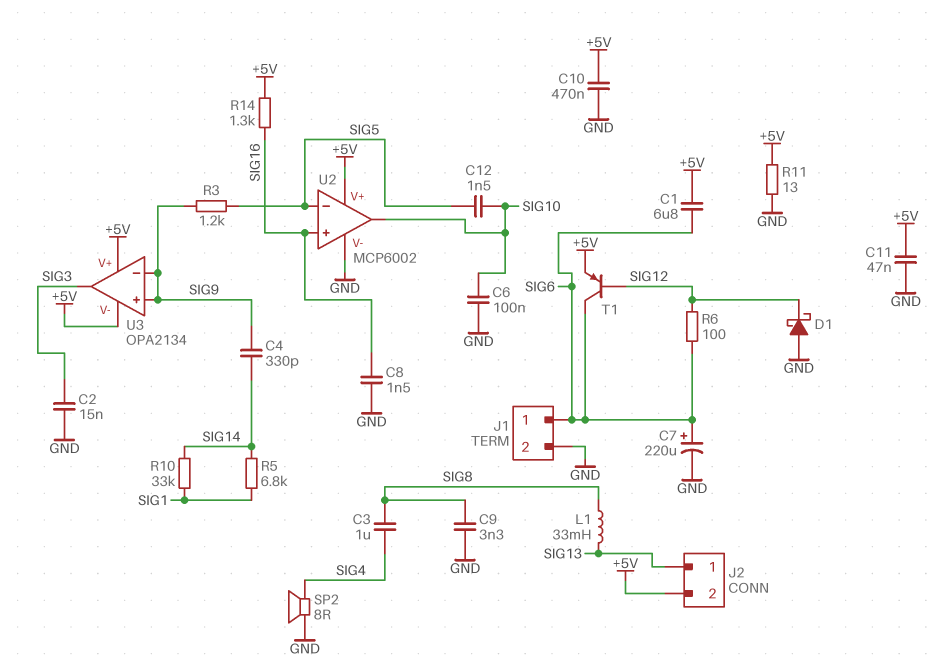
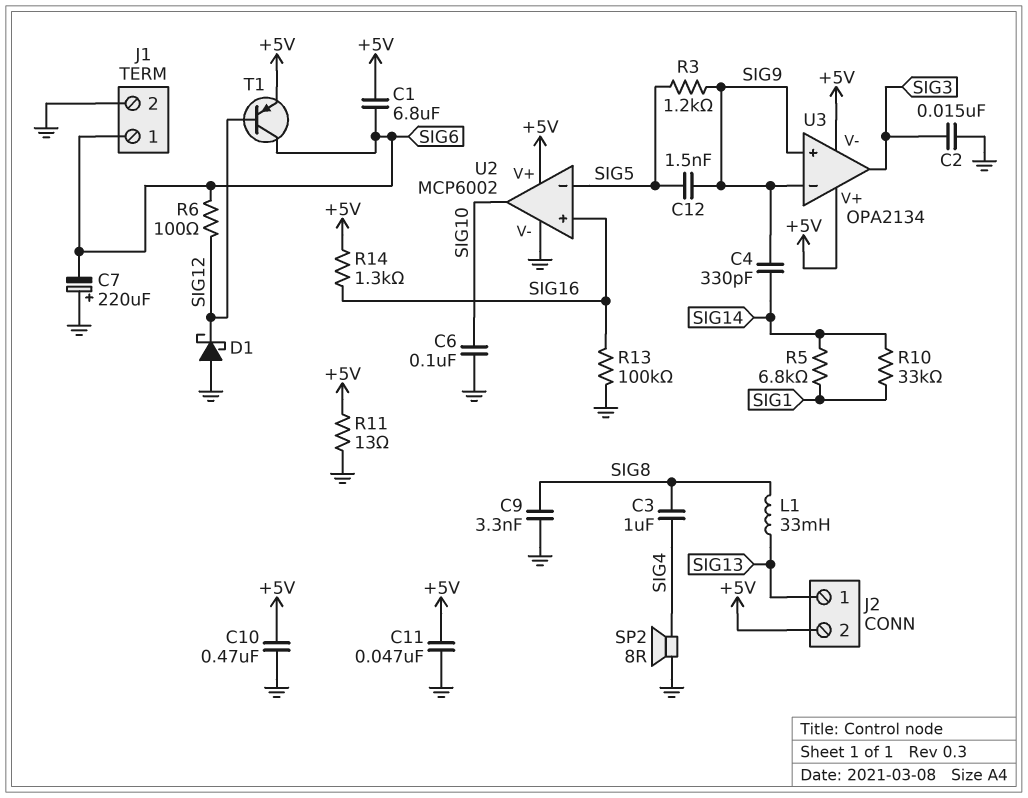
C7: 220uF (plus SIG6, minus GND) -> 220uF (plus GND, minus SIG6)
C8: 1.5nF (GND, SIG16) -> none
C12: 1.5nF (SIG5, SIG10) -> 1.5nF (SIG5, SIG9)
R13: none -> 100k (GND, SIG16)

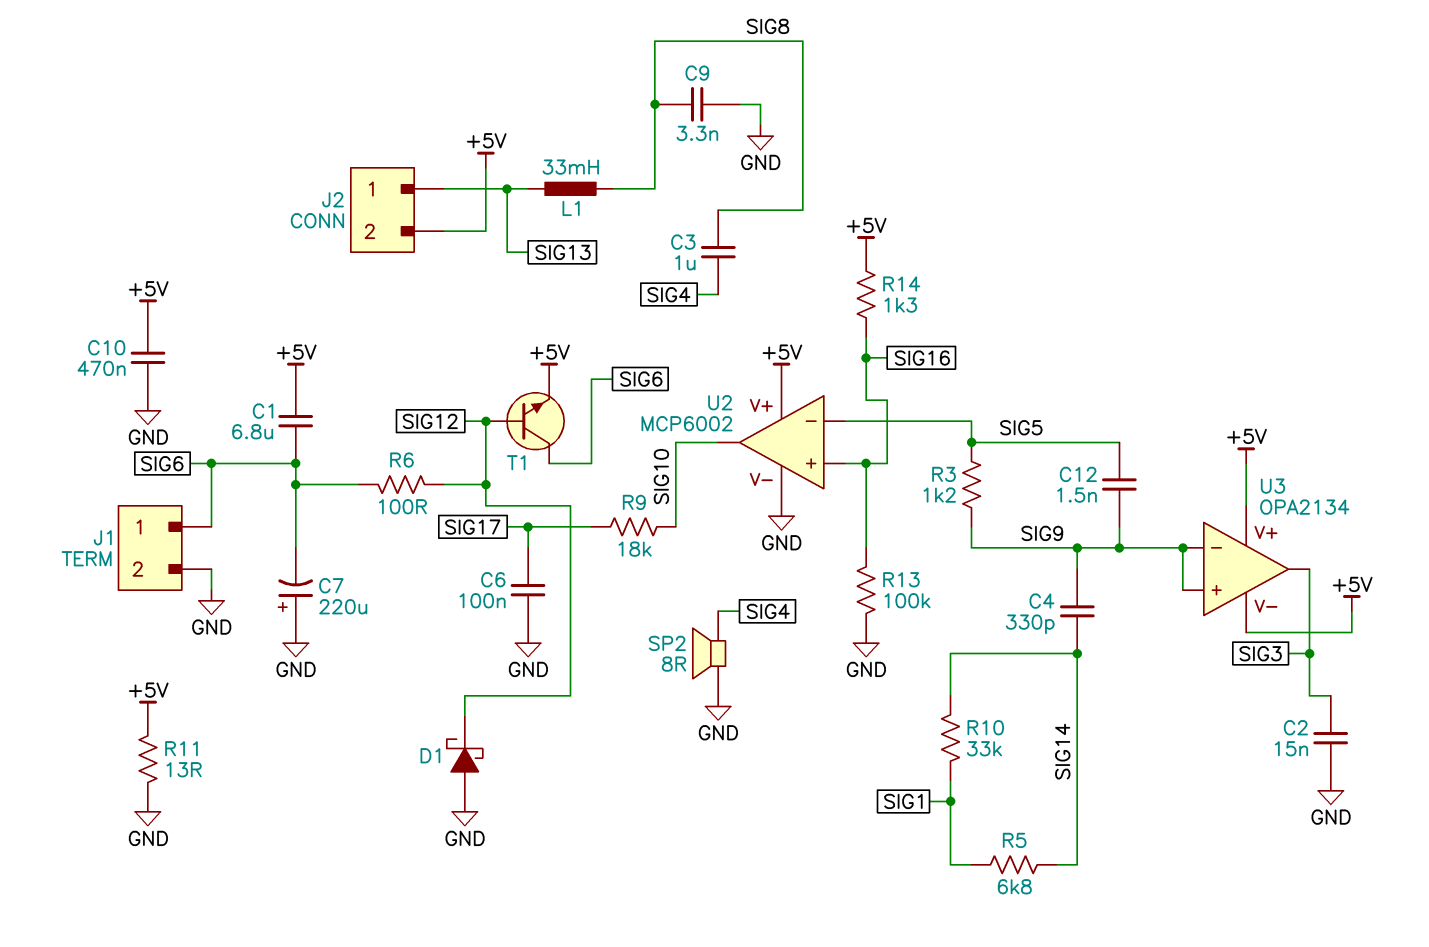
C6: 100nF (GND, SIG10) -> 100nF (GND, SIG17)
C11: 47nF (+5V, GND) -> none
R9: none -> 18k (SIG10, SIG17)
T1: PNP (B SIG12, C SIG6, E +5V) -> NPN (B SIG12, C SIG6, E +5V)

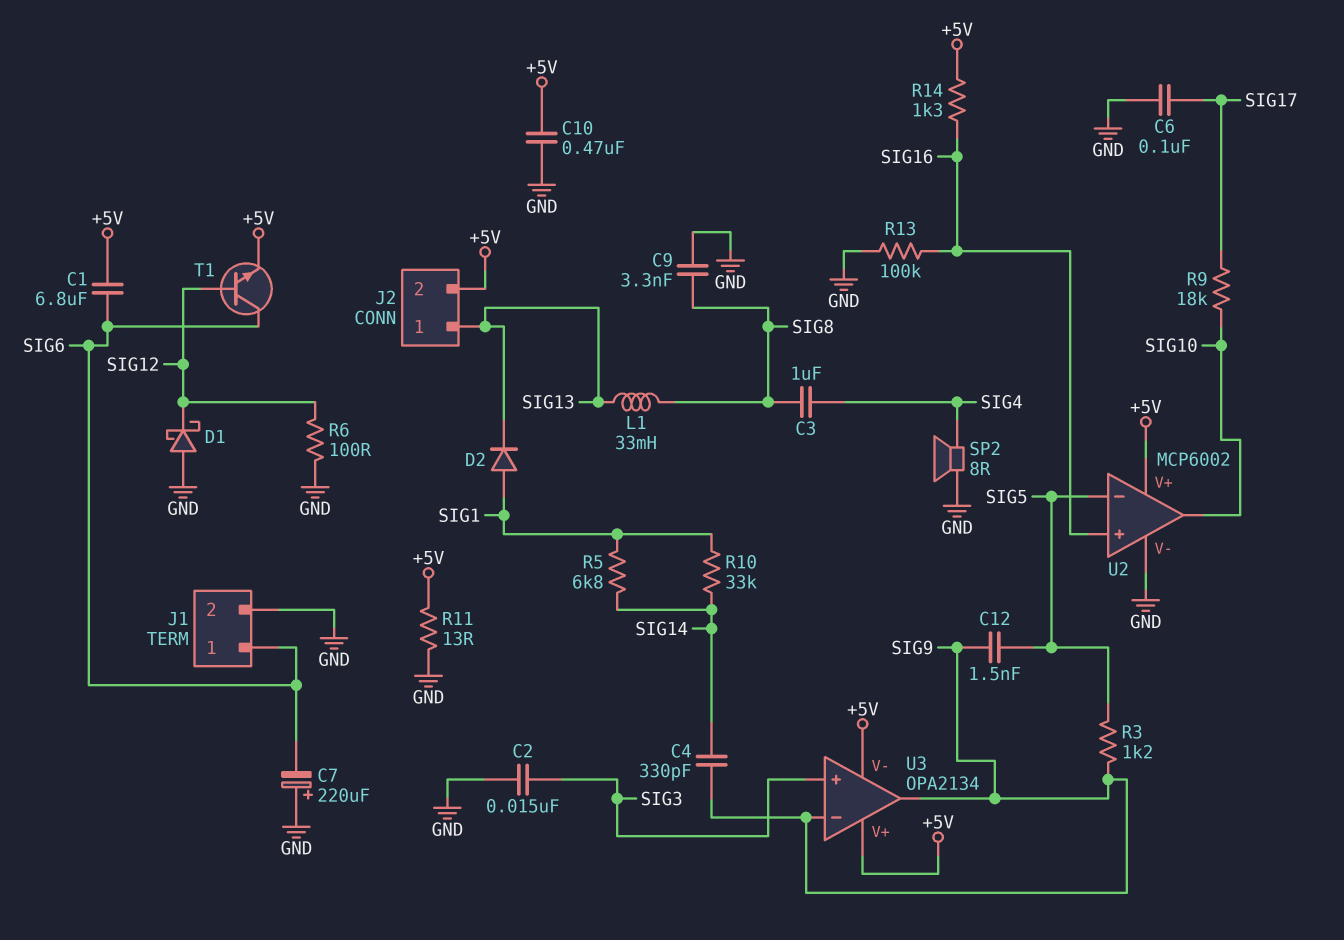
D2: none -> diode (A SIG1, K SIG13)
R6: 100 (SIG6, SIG12) -> 100 (GND, SIG12)
U3 pin in+: SIG9 -> SIG3
U3 pin out: SIG3 -> SIG9

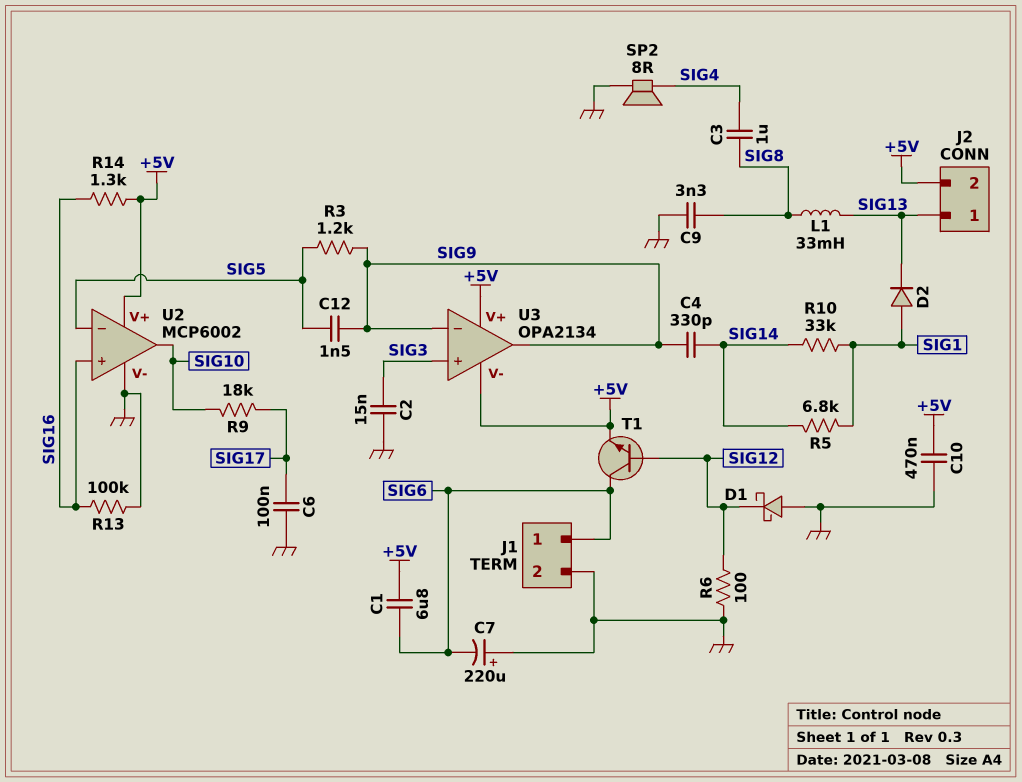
R11: 13 (+5V, GND) -> none

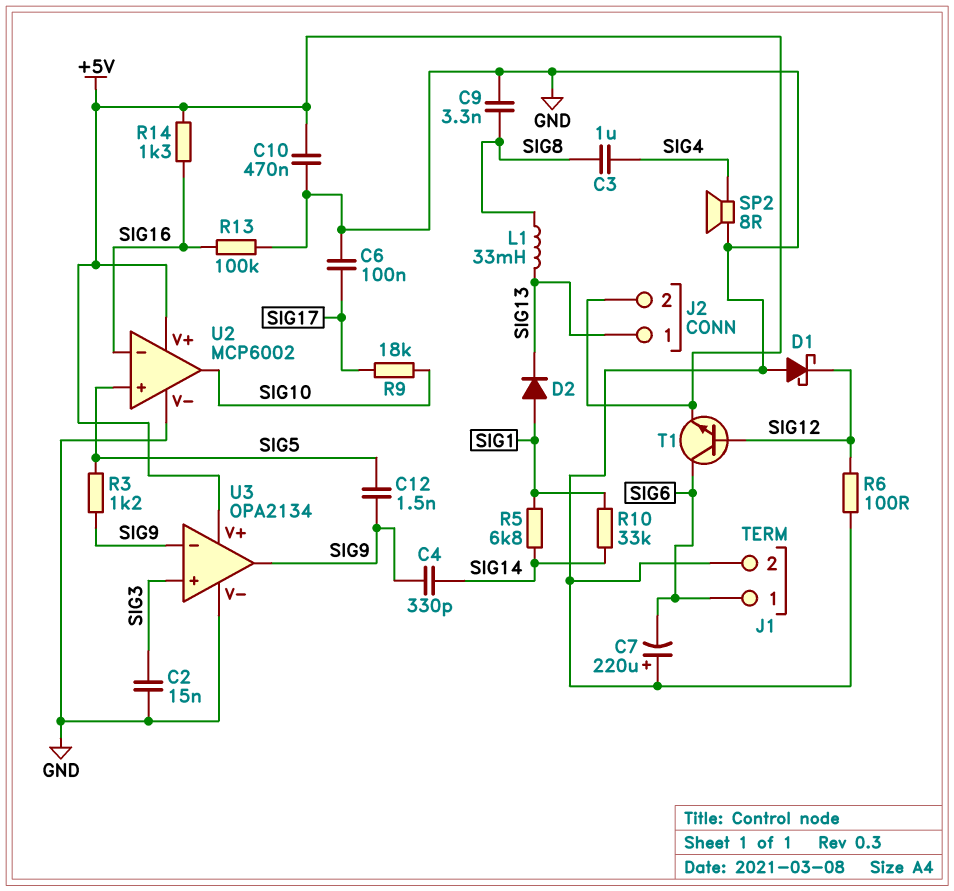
C1: 6.8uF (+5V, SIG6) -> none
U2 pin in+: SIG16 -> SIG5
U2 pin in-: SIG5 -> SIG16
U3 pin V-: +5V -> GND

